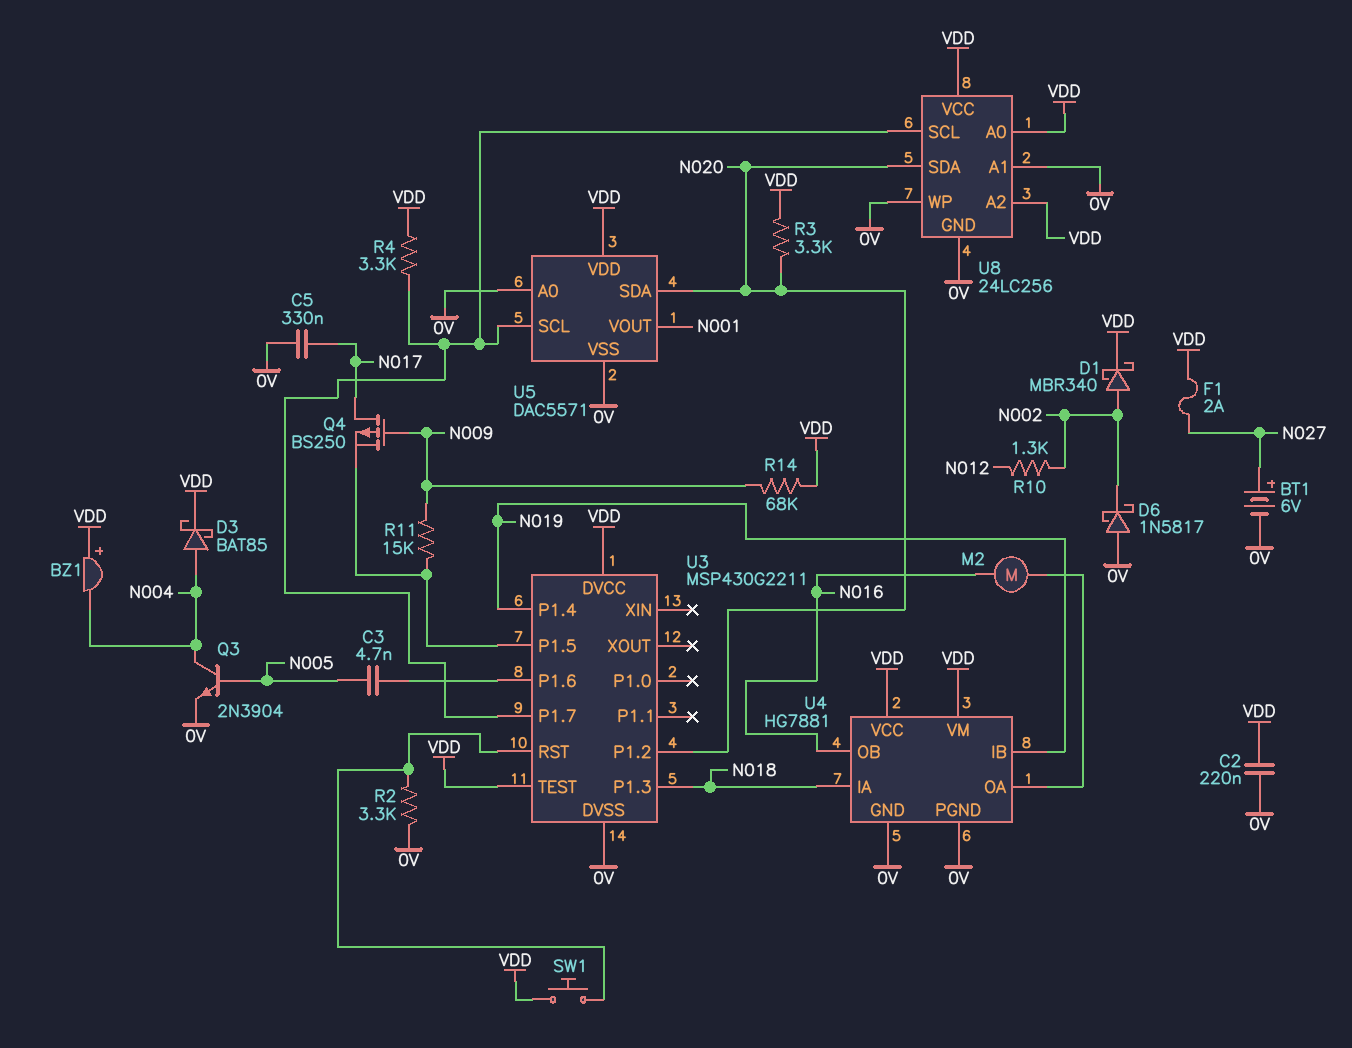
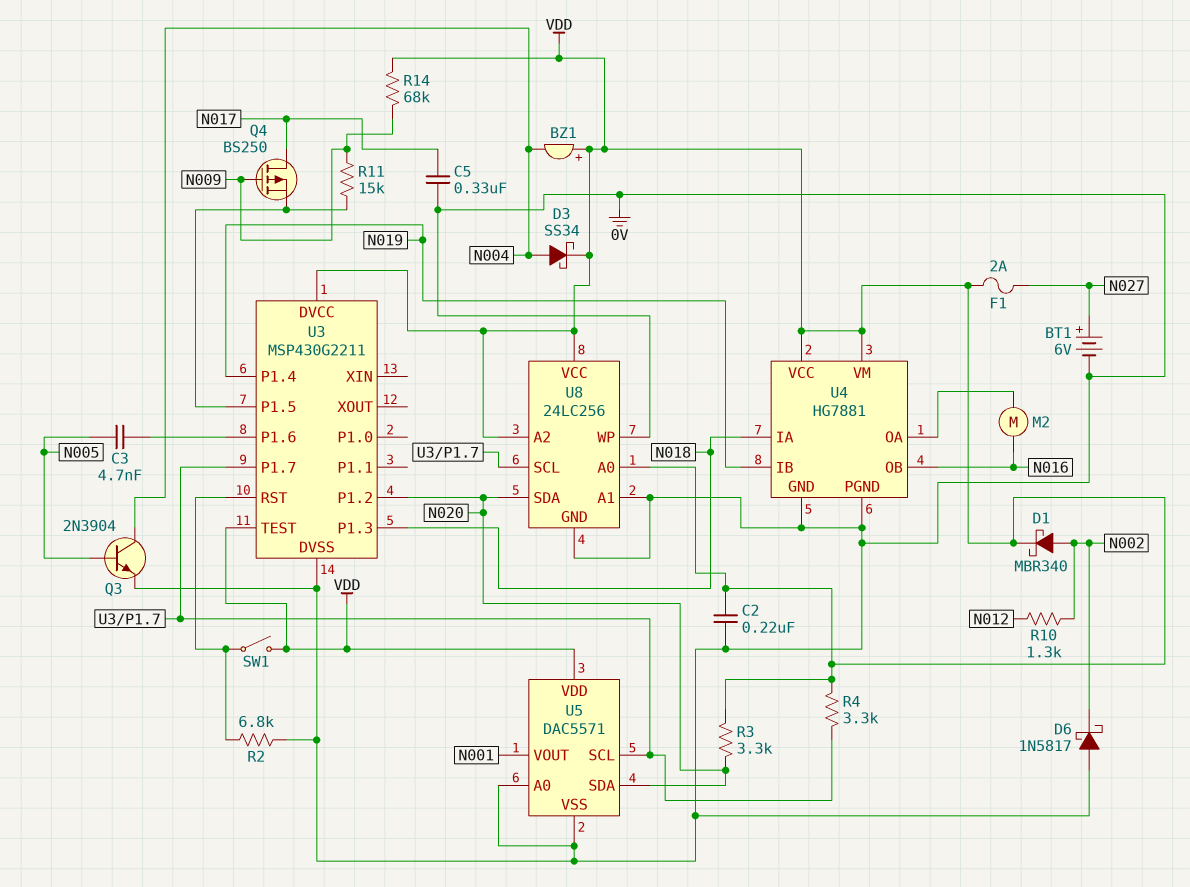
D3: schottky BAT85 (A N004, K VDD) -> schottky SS34 (A N004, K VDD)
R2: 3.3k (0V, U3/RST) -> 6.8k (0V, U3/RST)
SW1: button (U3/RST, VDD) -> switch (U3/RST, VDD)

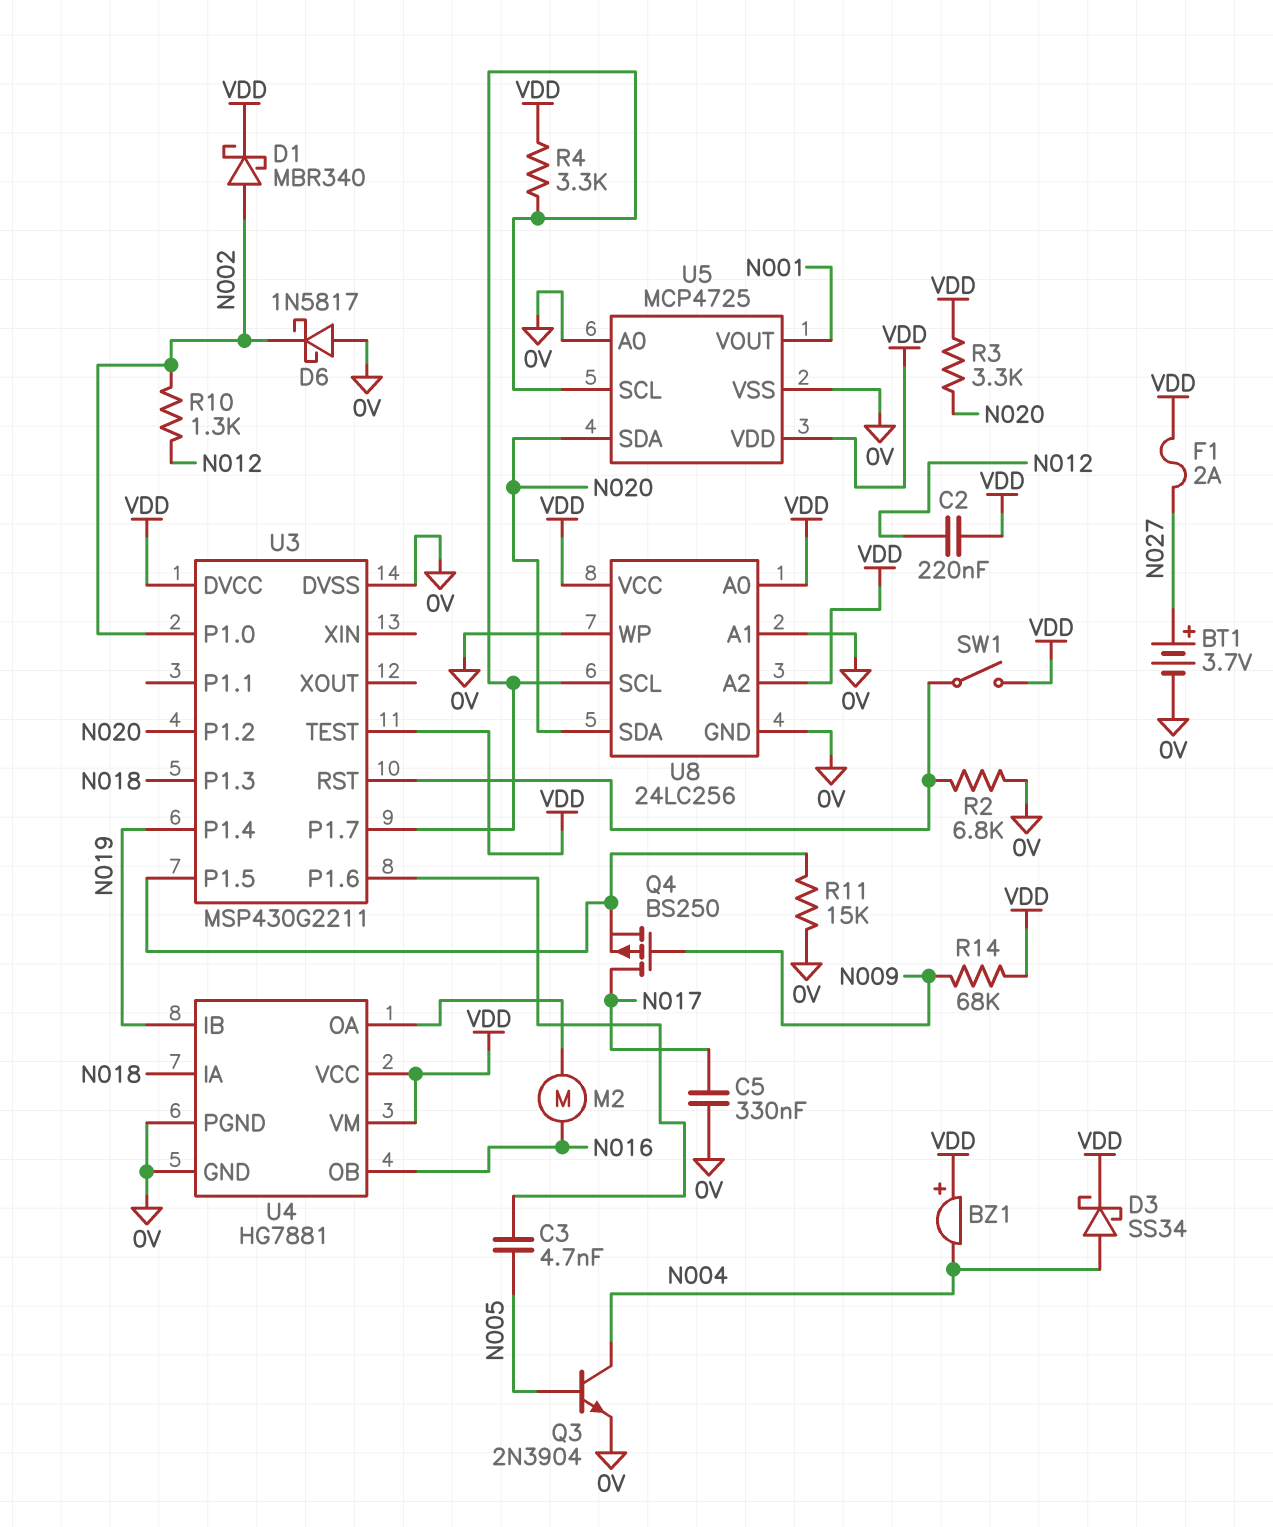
BT1: 6V (plus N027, minus 0V) -> 3.7V (plus N027, minus 0V)
C2: 220nF (0V, VDD) -> 220nF (N012, VDD)
R11: 15k (N009, U3/P1.5) -> 15k (0V, U3/P1.5)
U3 pin P1.0: none -> N002
U5: DAC5571 -> MCP4725

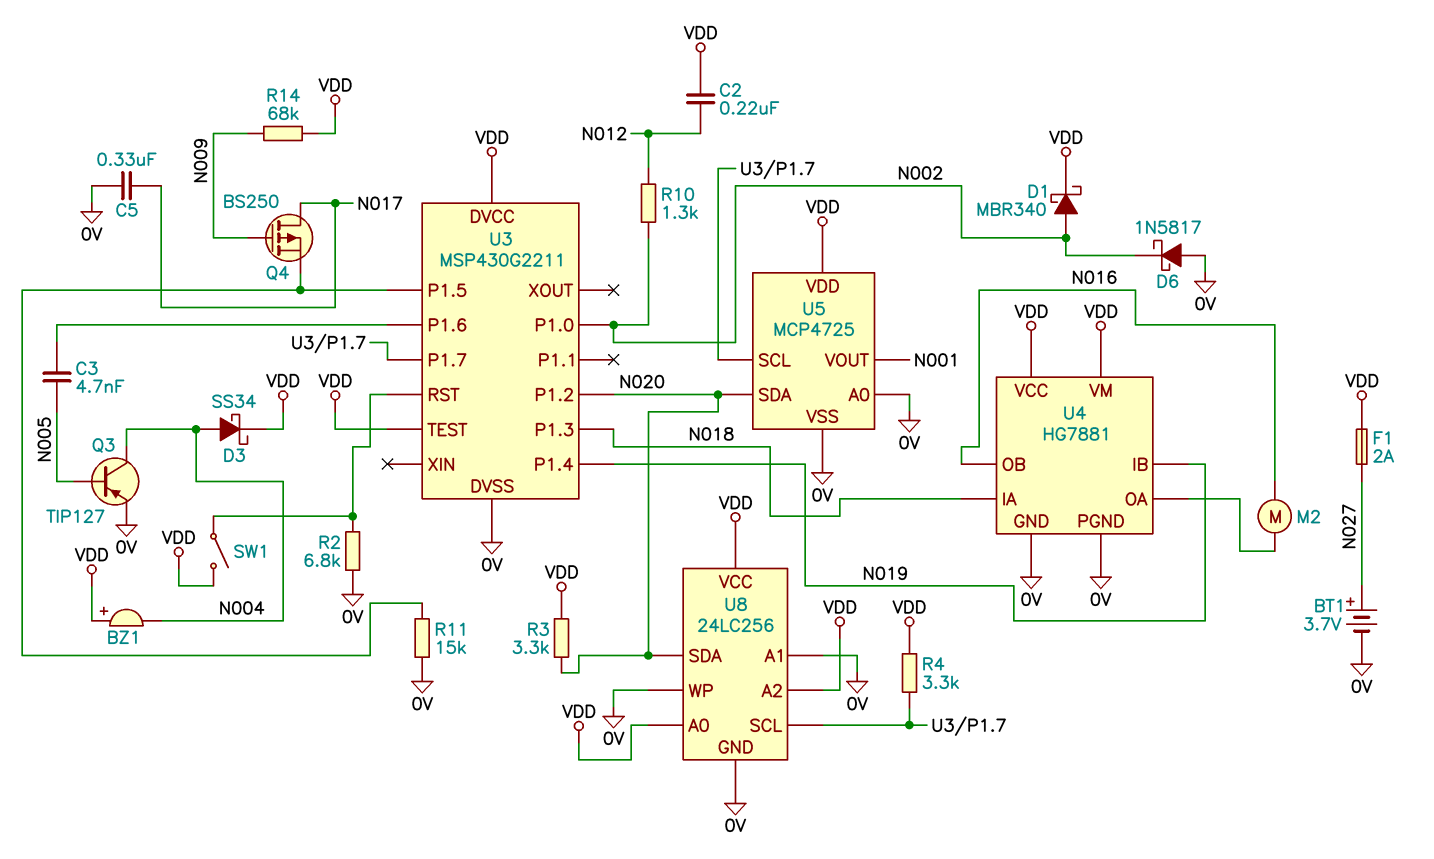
Q3: NPN 2N3904 (B N005, C N004, E 0V) -> PNP TIP127 (B N005, C N004, E 0V)

